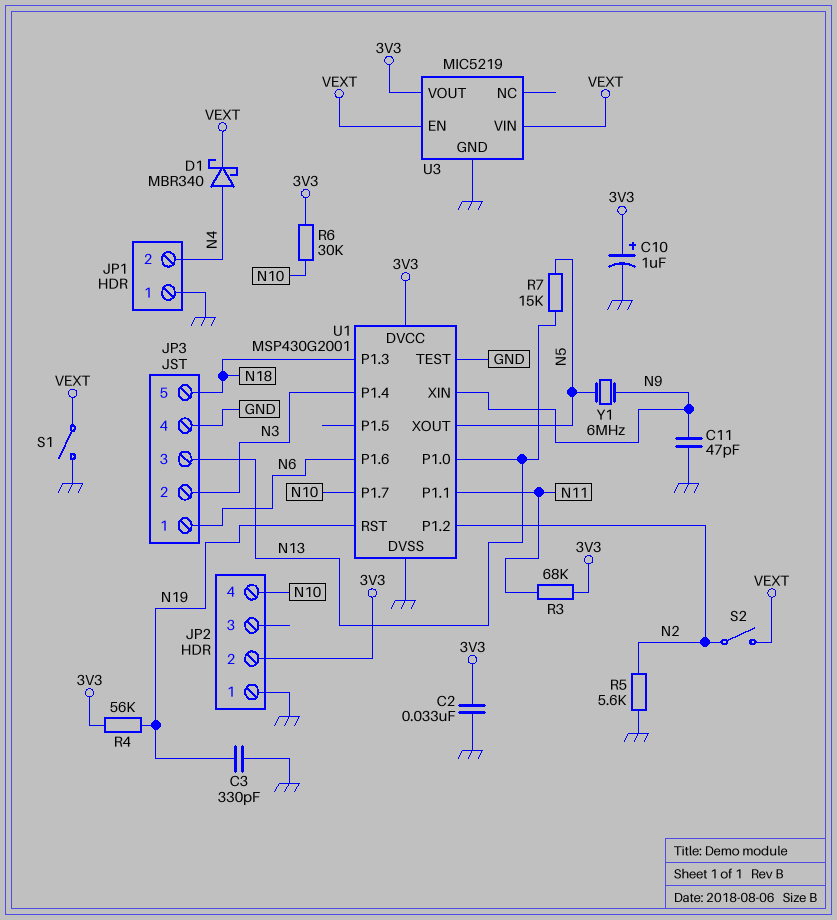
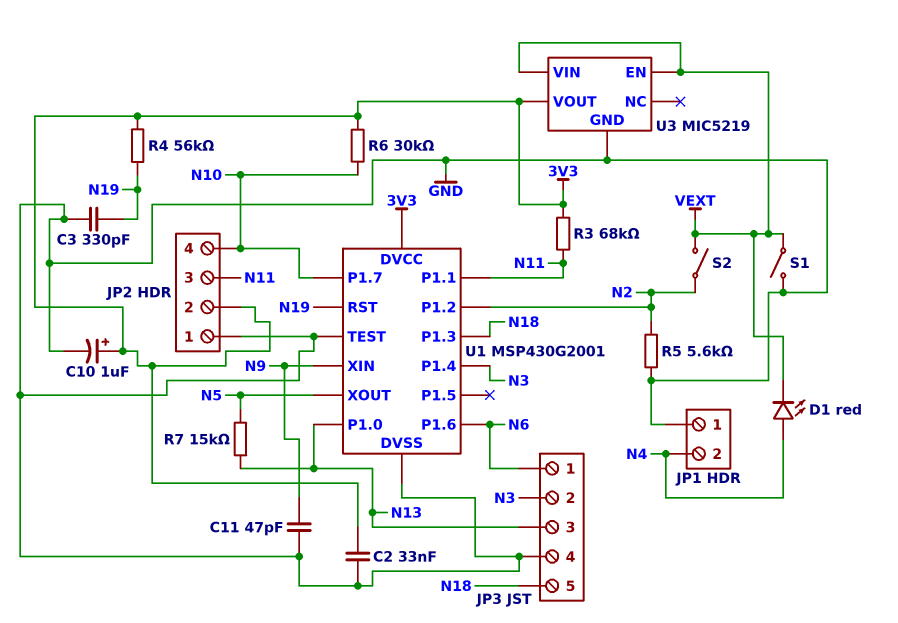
D1: schottky MBR340 (A N4, K VEXT) -> LED red (A N4, K VEXT)
JP2 pin 3: none -> N11
Y1: 6MHz (N5, N9) -> none

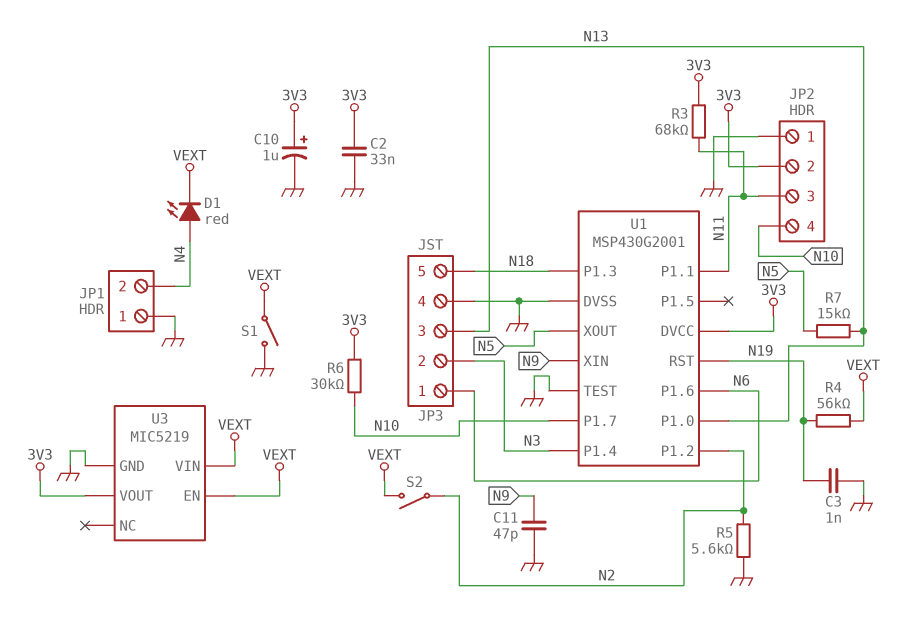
C3: 330pF (GND, N19) -> 1nF (GND, N19)
R4: 56k (3V3, N19) -> 56k (N19, VEXT)

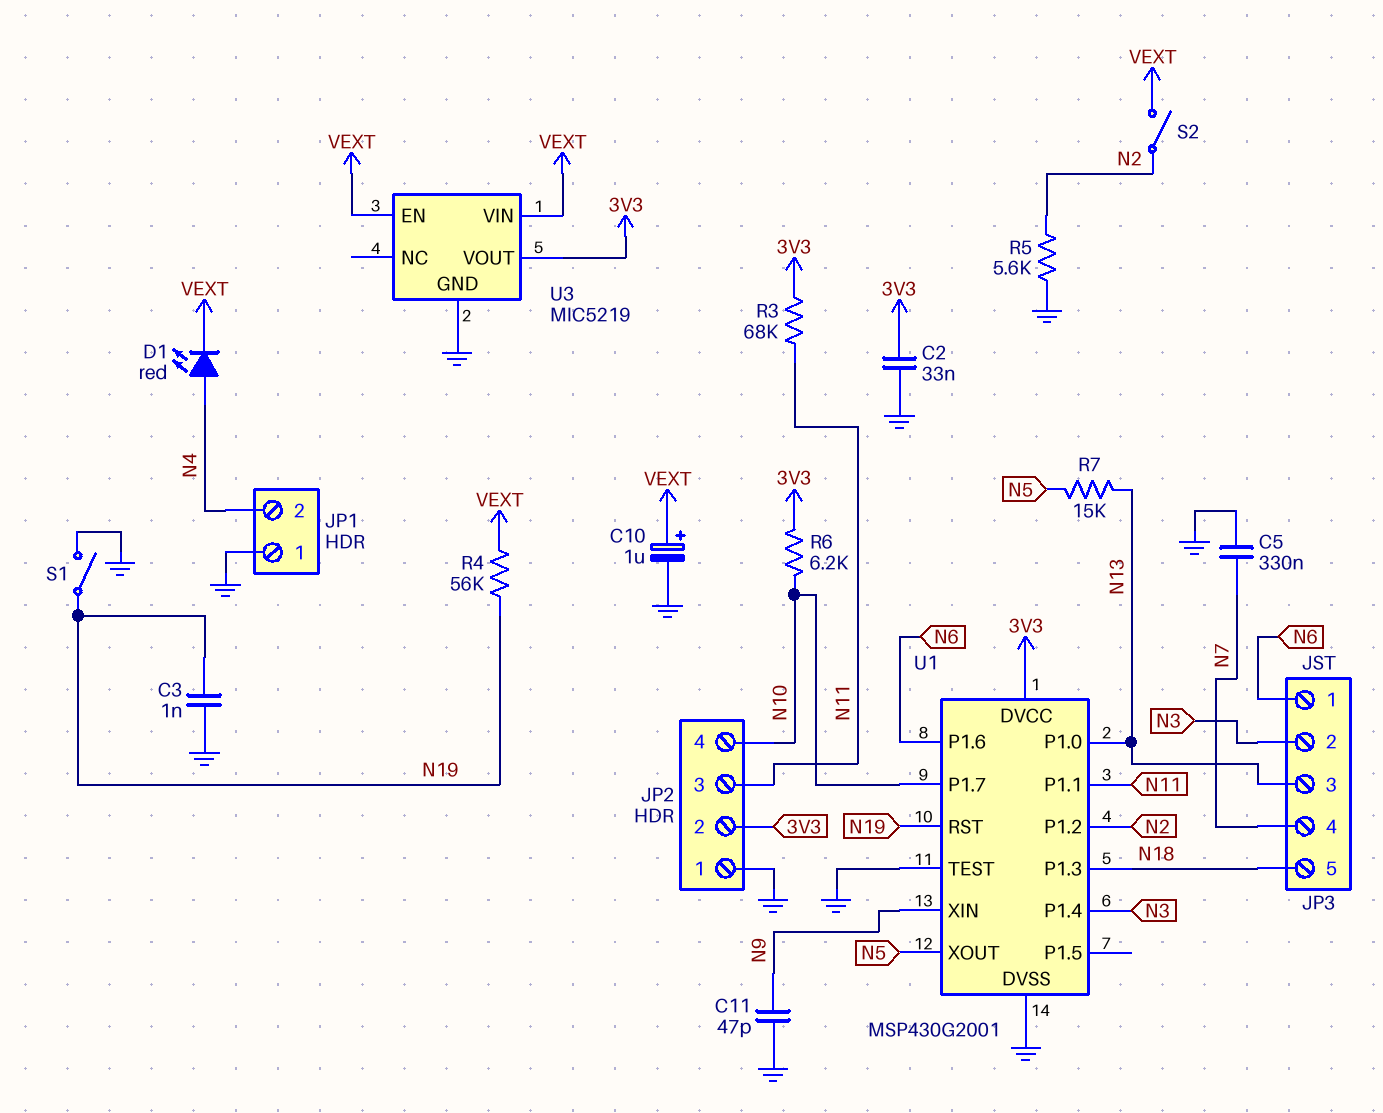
C5: none -> 330nF (GND, N7)
C10: 1uF (plus 3V3, minus GND) -> 1uF (plus VEXT, minus GND)
JP3 pin 4: GND -> N7
R6: 30k (3V3, N10) -> 6.2k (3V3, N10)
S1: switch (GND, VEXT) -> switch (GND, N19)

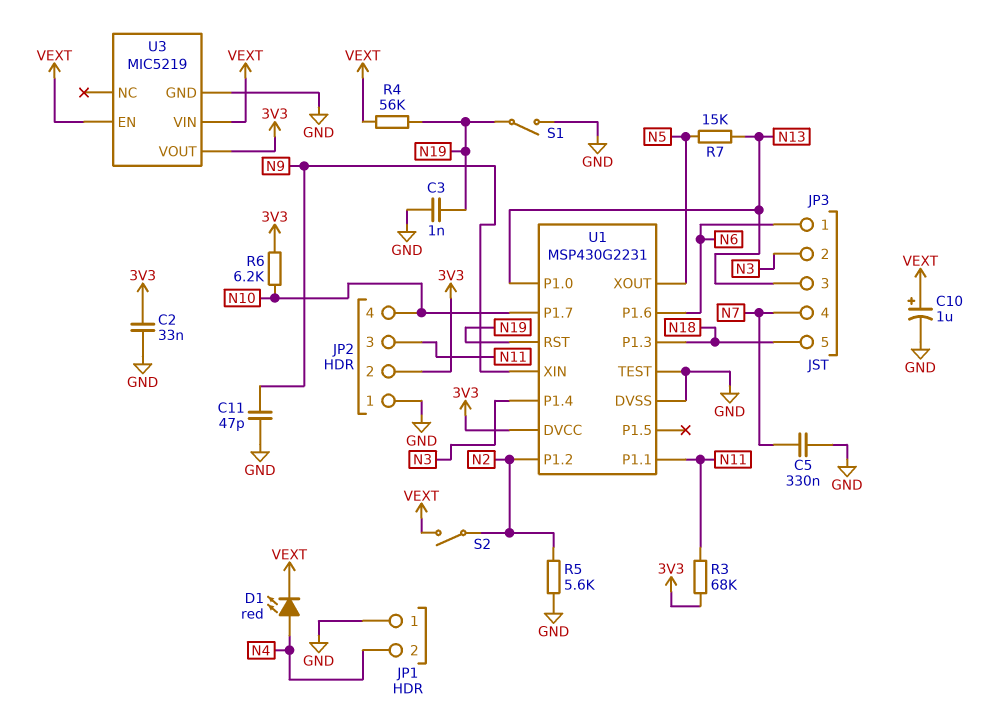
U1: MSP430G2001 -> MSP430G2231

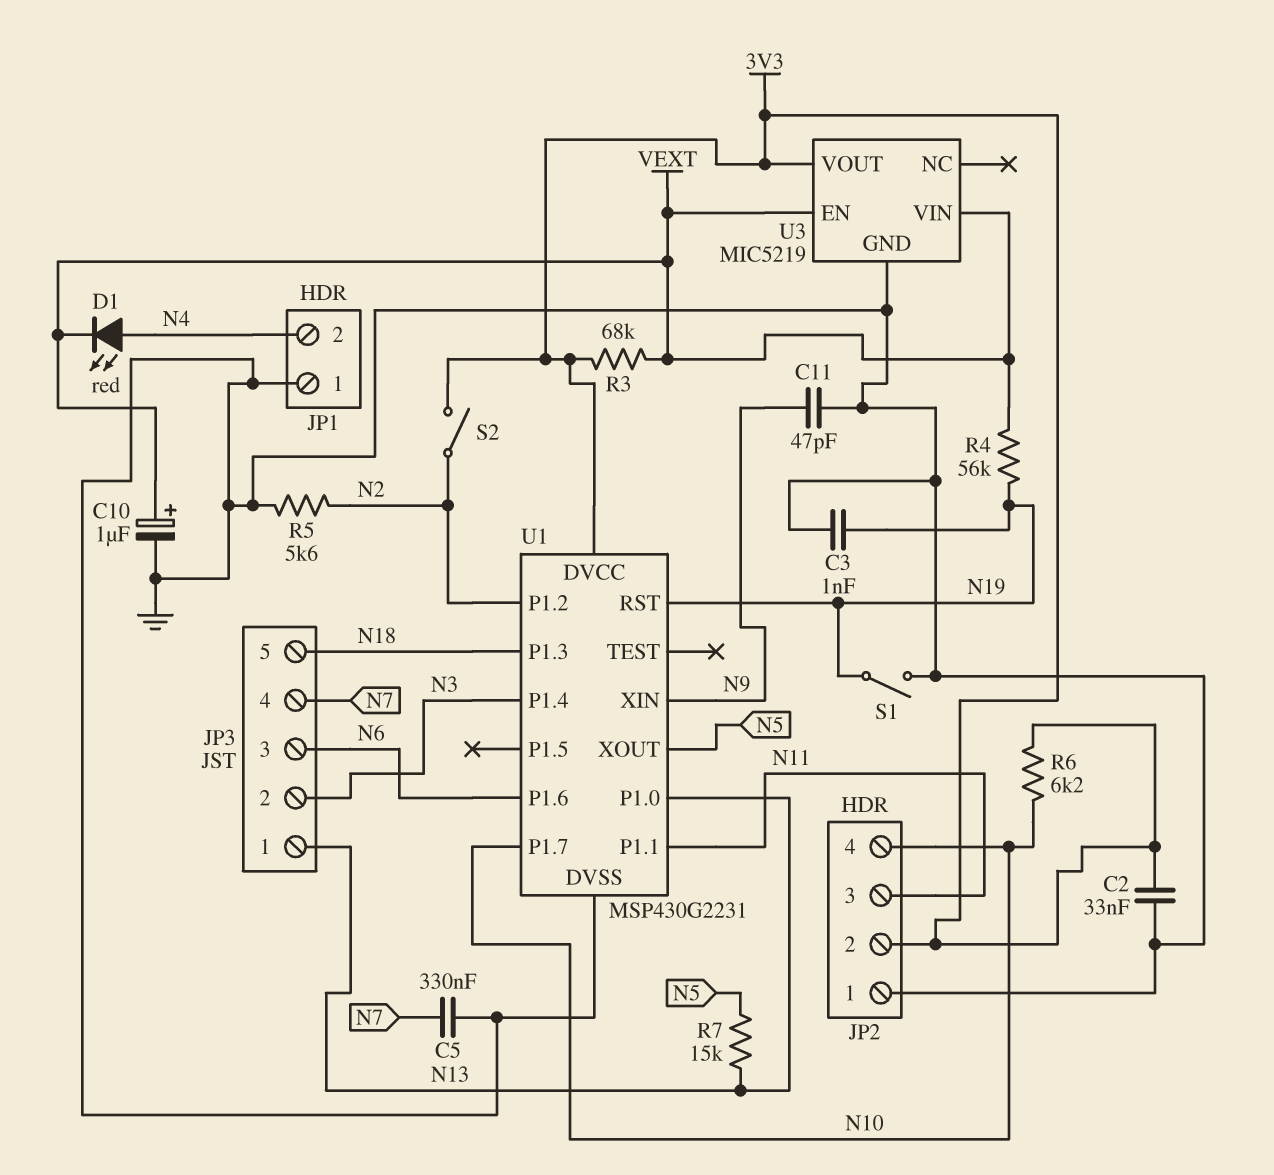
JP3 pin 1: N6 -> N13
JP3 pin 3: N13 -> N6
R3: 68k (3V3, N11) -> 68k (3V3, VEXT)
S2: switch (N2, VEXT) -> switch (3V3, N2)
U1 pin TEST: GND -> none

